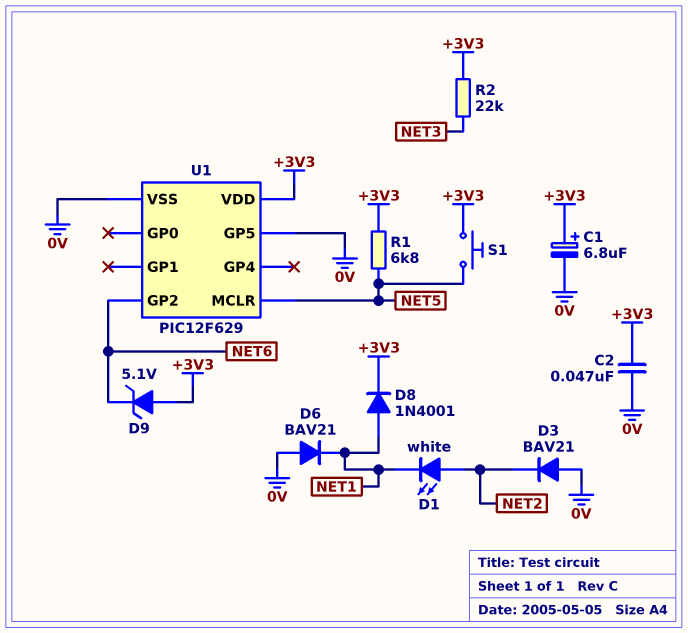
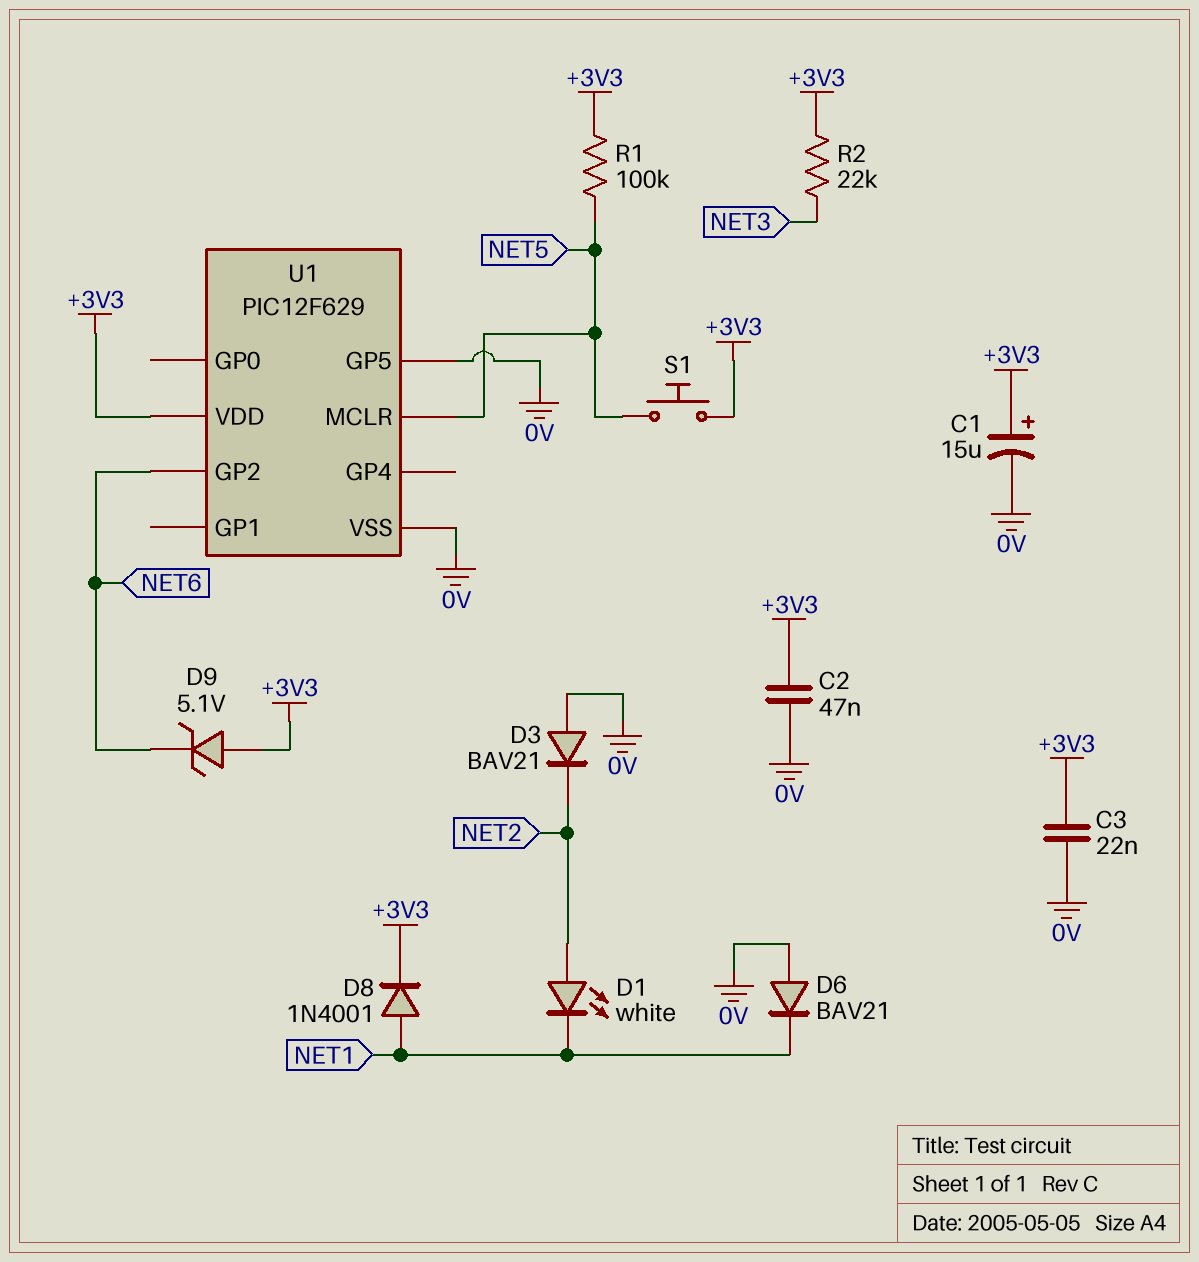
C1: 6.8uF (plus +3V3, minus 0V) -> 15uF (plus +3V3, minus 0V)
C3: none -> 22nF (+3V3, 0V)
R1: 6.8k (+3V3, NET5) -> 100k (+3V3, NET5)

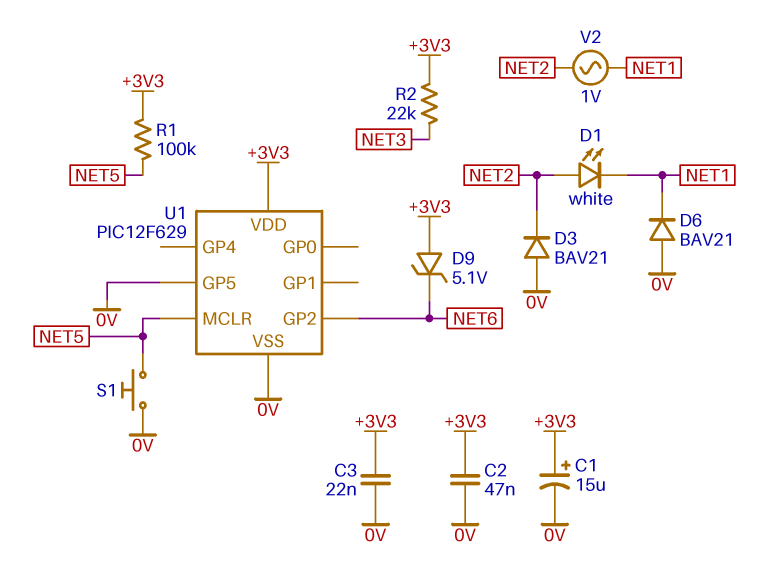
D8: diode 1N4001 (A NET1, K +3V3) -> none
S1: button (+3V3, NET5) -> button (0V, NET5)
V2: none -> AC 1V (NET1, NET2)

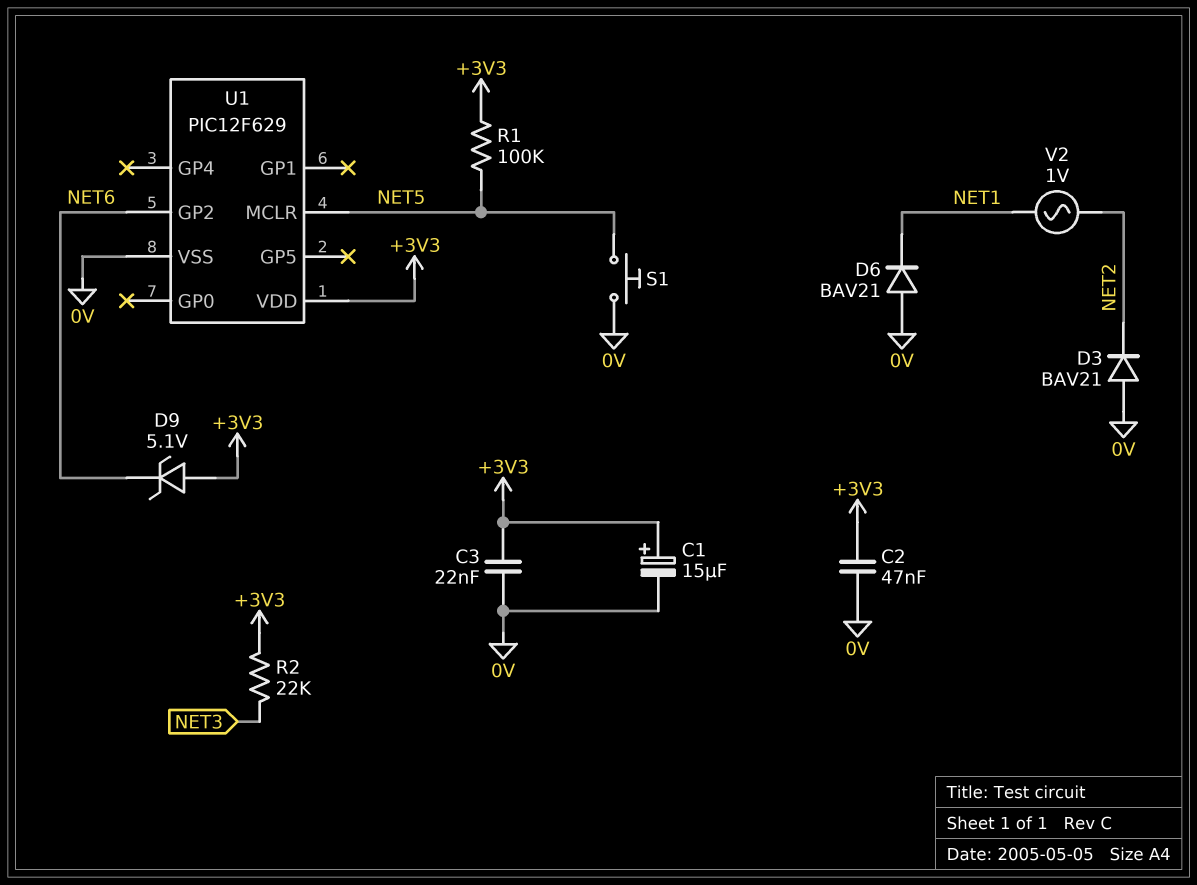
D1: LED white (A NET2, K NET1) -> none
U1 pin GP5: 0V -> none

